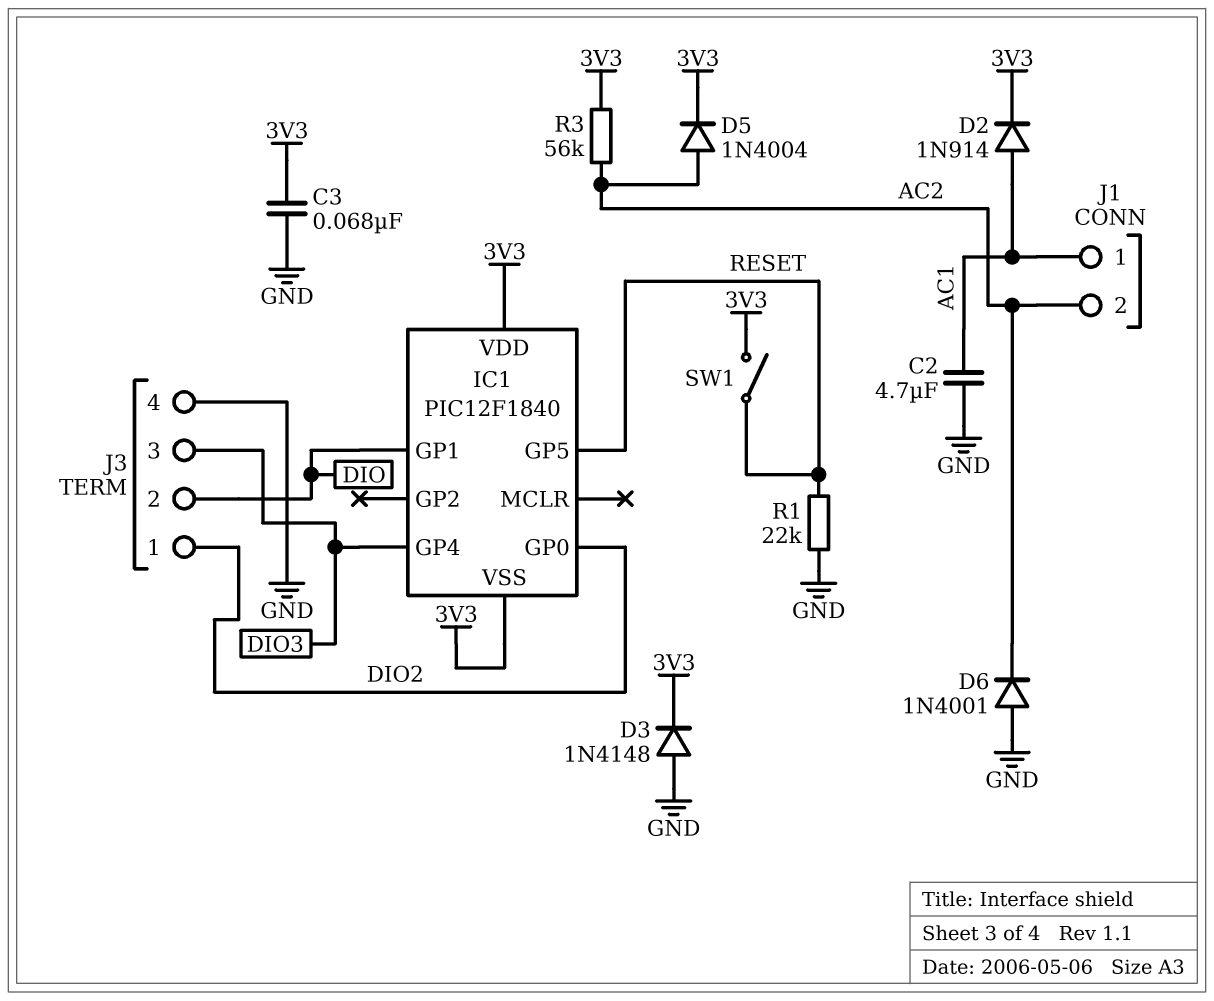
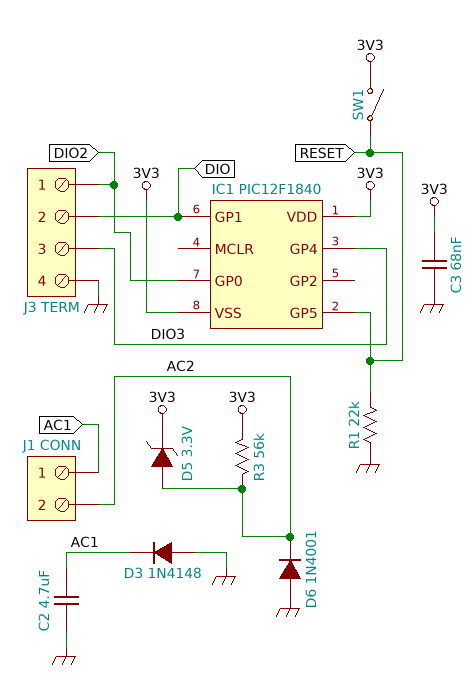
D2: diode 1N914 (A AC1, K 3V3) -> none
D3: diode 1N4148 (A GND, K 3V3) -> diode 1N4148 (A GND, K AC1)
D5: diode 1N4004 (A AC2, K 3V3) -> zener 3.3V (A AC2, K 3V3)

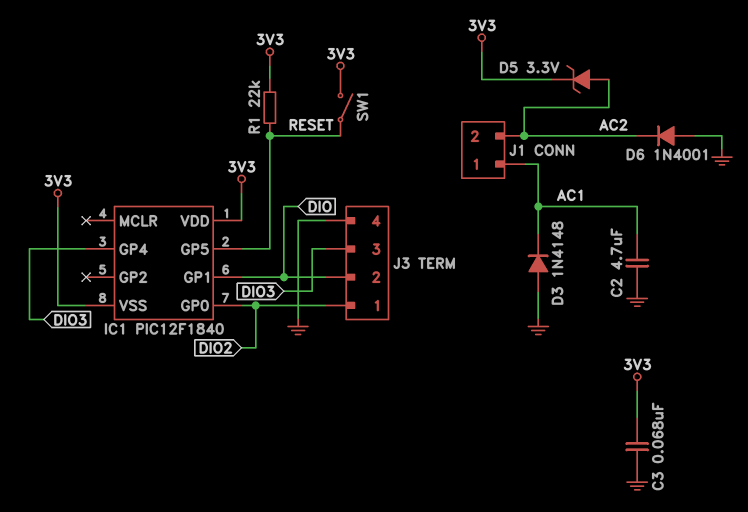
R1: 22k (GND, RESET) -> 22k (3V3, RESET)
R3: 56k (3V3, AC2) -> none

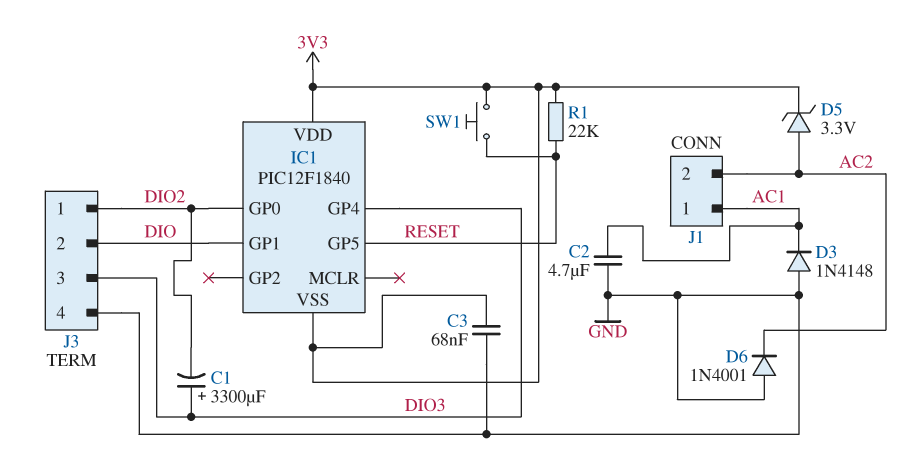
C1: none -> 3300uF (plus DIO3, minus DIO2)
SW1: switch (3V3, RESET) -> button (3V3, RESET)

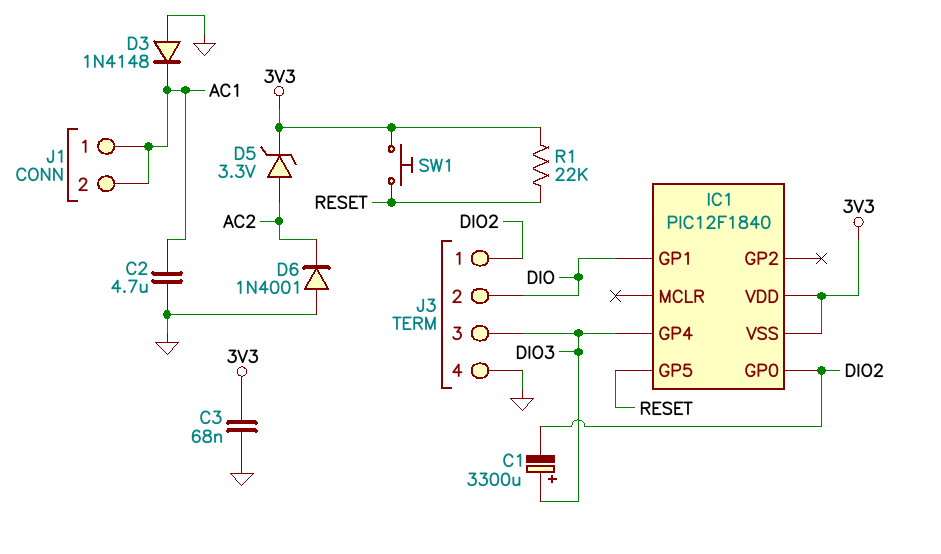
J1 pin 2: AC2 -> AC1

